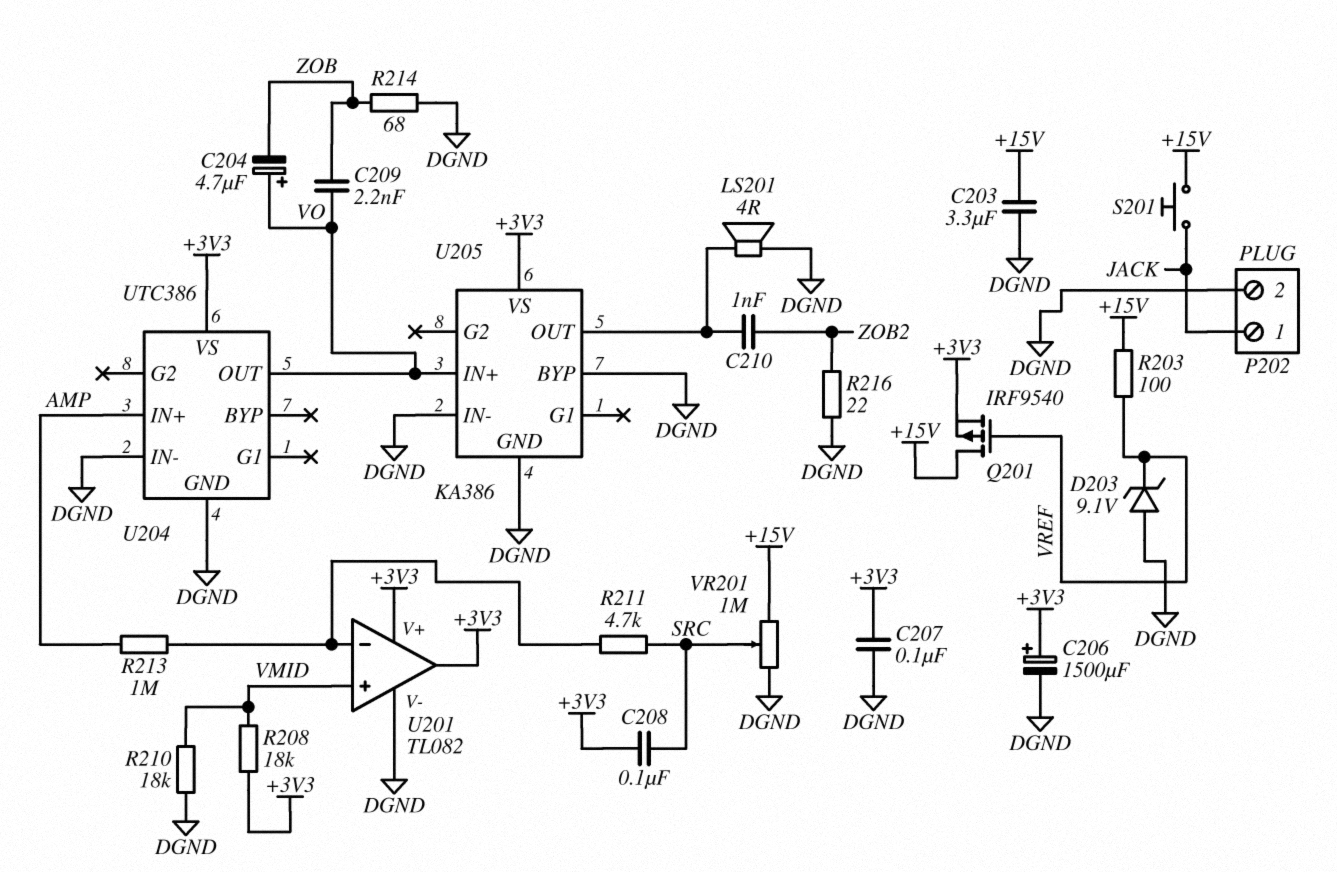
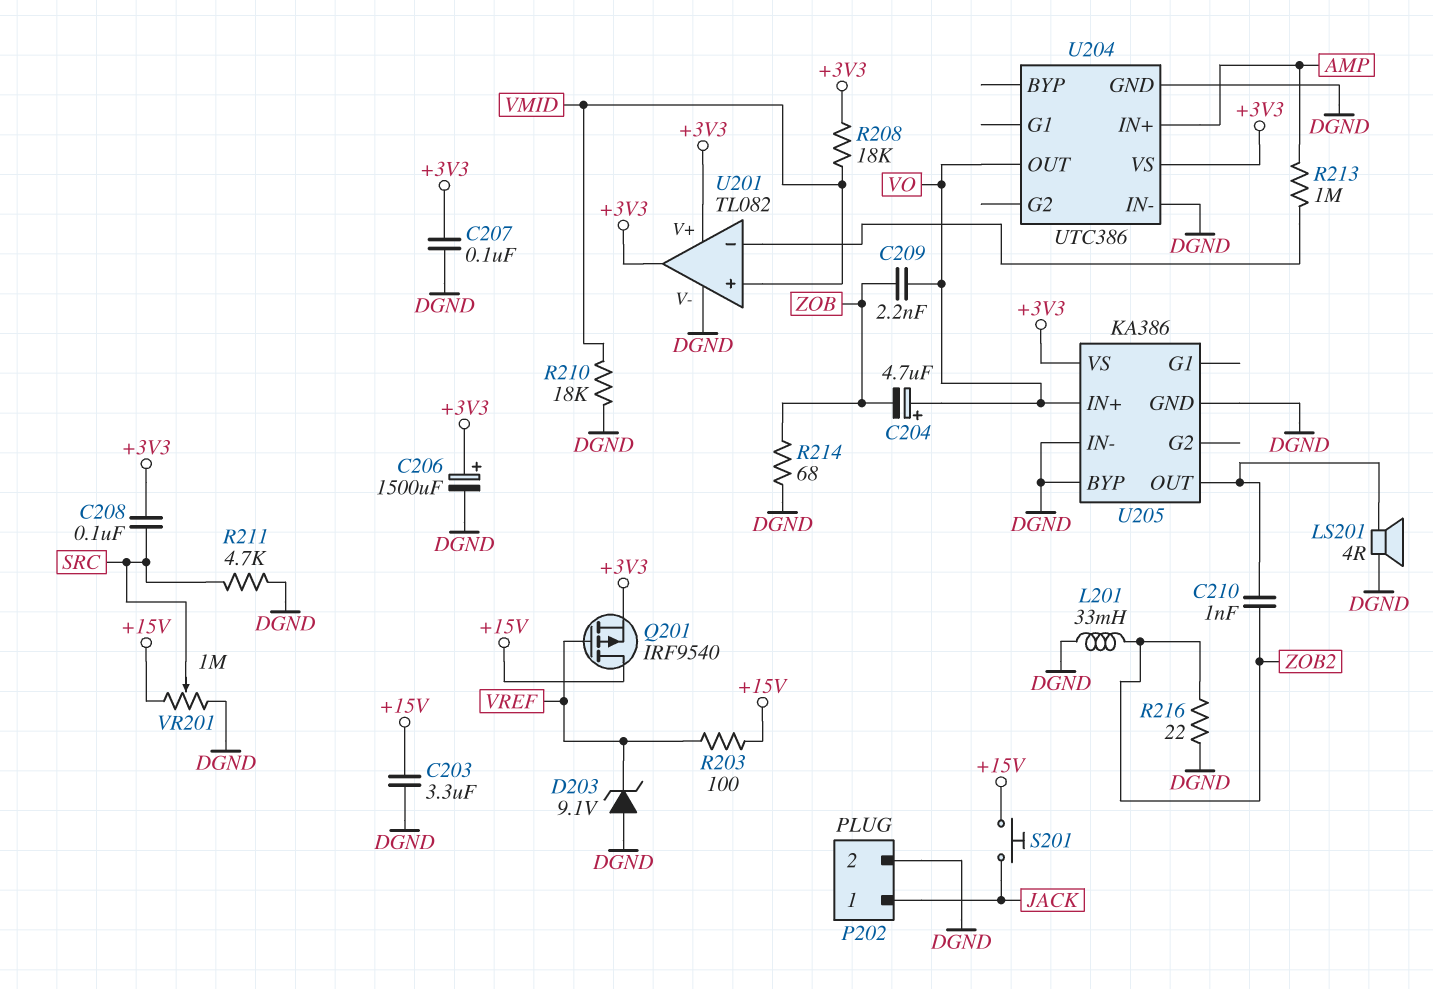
L201: none -> 33mH (DGND, ZOB2)
R211: 4.7k (SRC, U201/in-) -> 4.7k (DGND, SRC)

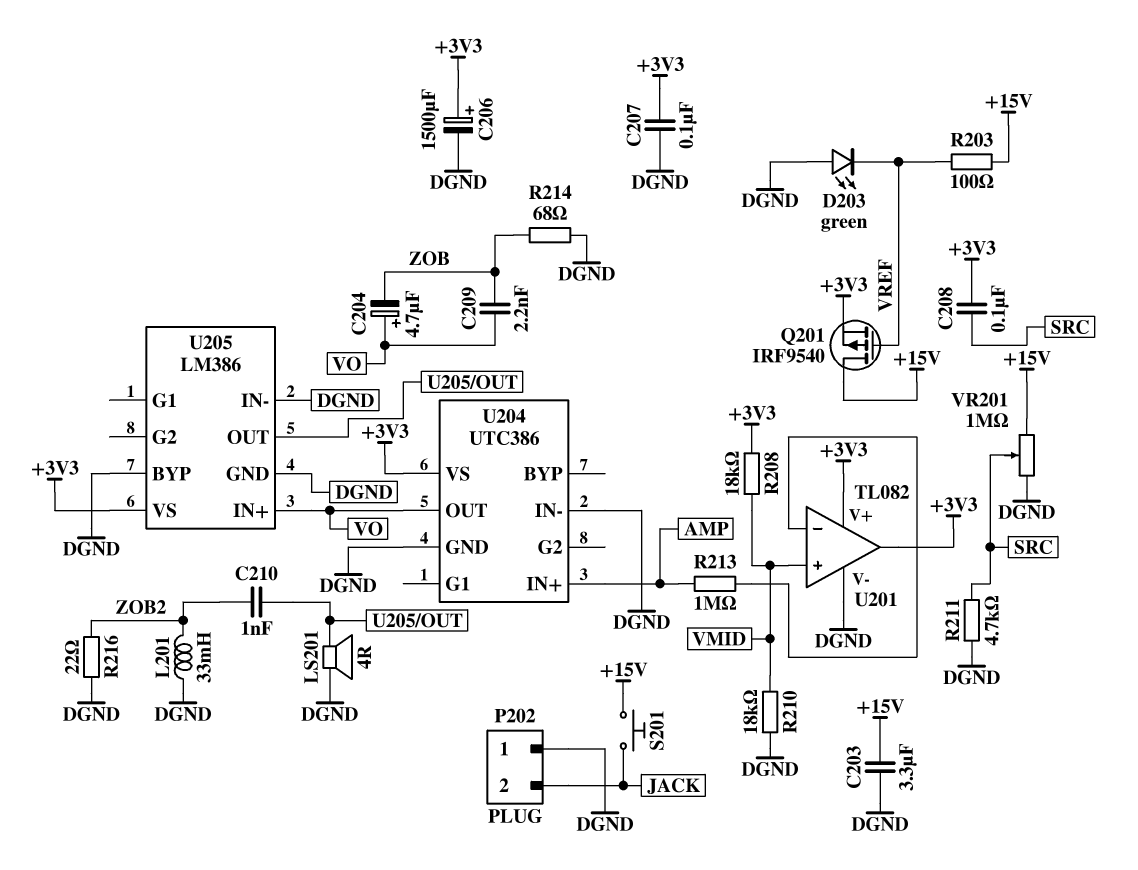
D203: zener 9.1V (A DGND, K VREF) -> LED green (A DGND, K VREF)
P202 pin 1: JACK -> DGND
P202 pin 2: DGND -> JACK
U205: KA386 -> LM386

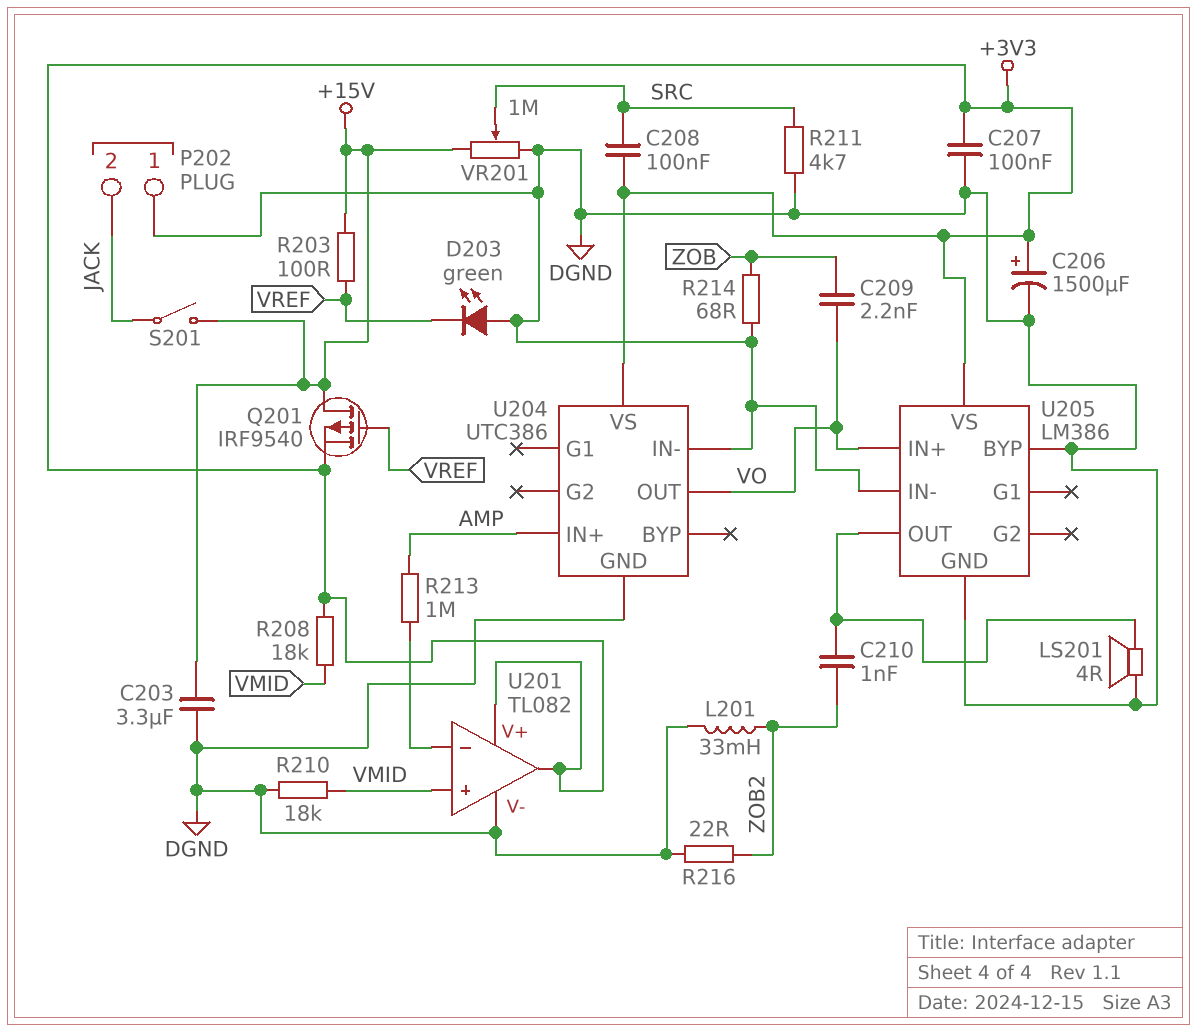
C204: 4.7uF (plus VO, minus ZOB) -> none
S201: button (+15V, JACK) -> switch (+15V, JACK)

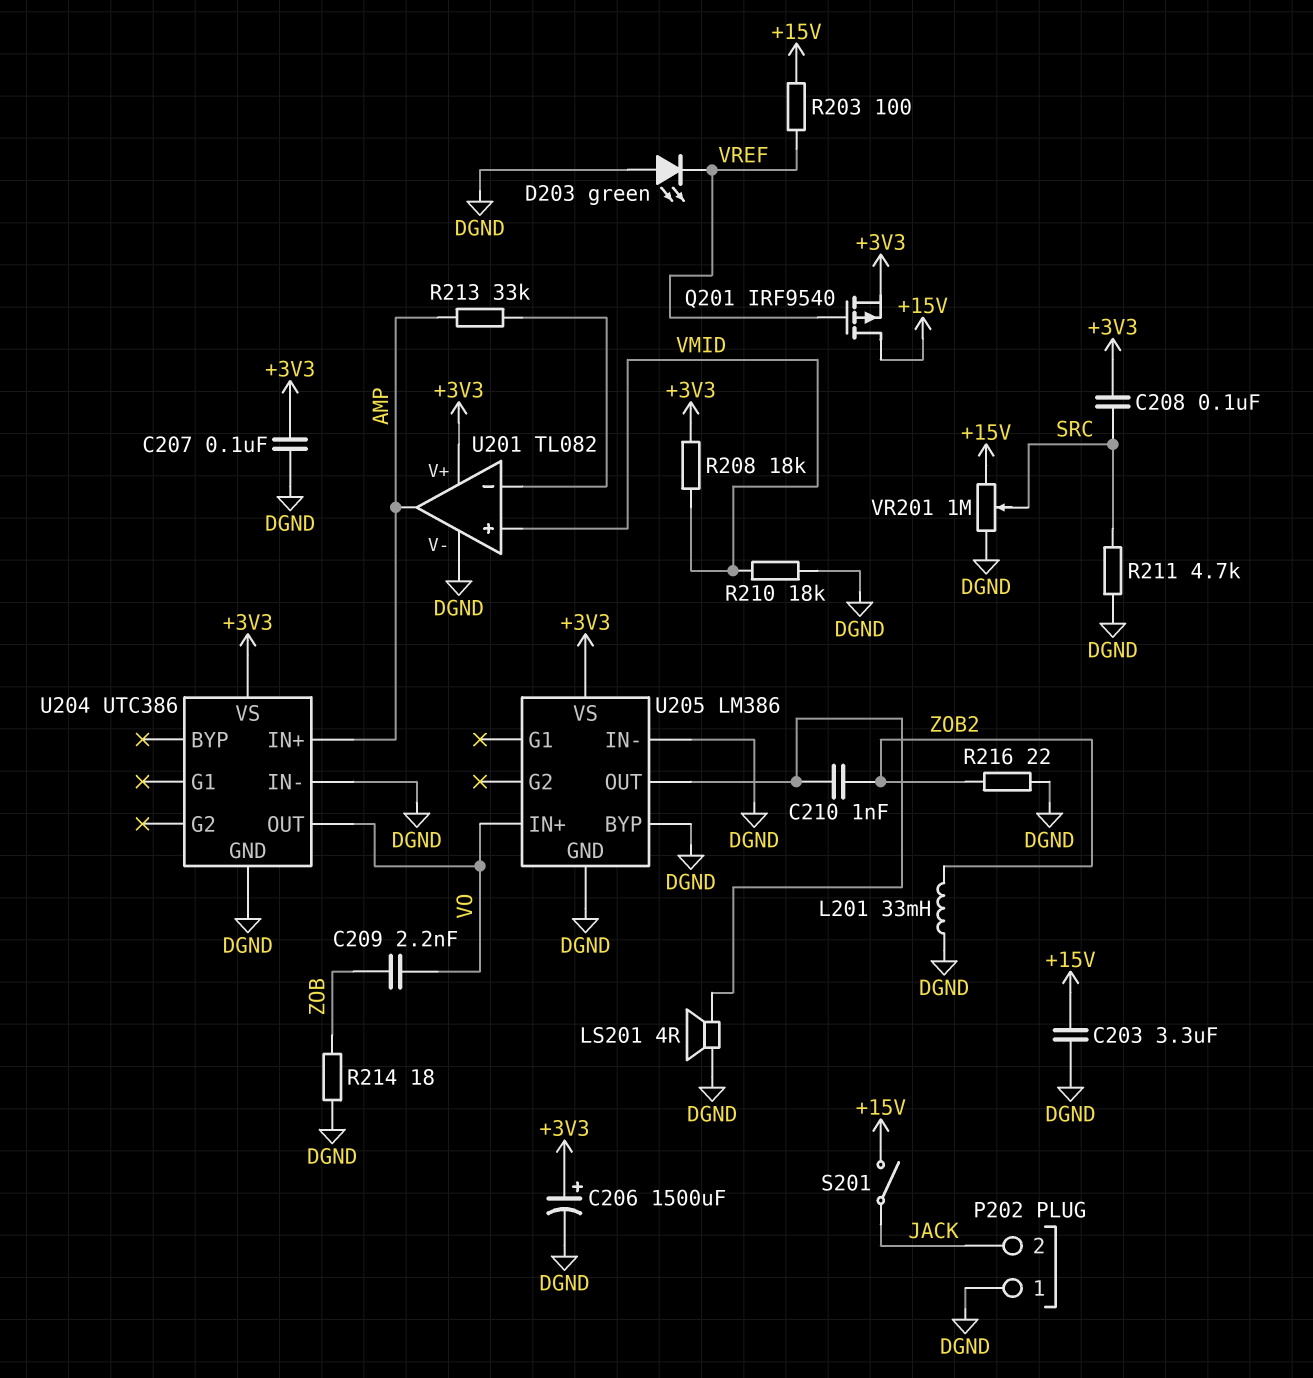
R213: 1M (AMP, U201/in-) -> 33k (AMP, U201/in-)
R214: 68 (DGND, ZOB) -> 18 (DGND, ZOB)
U201 pin out: +3V3 -> AMP

